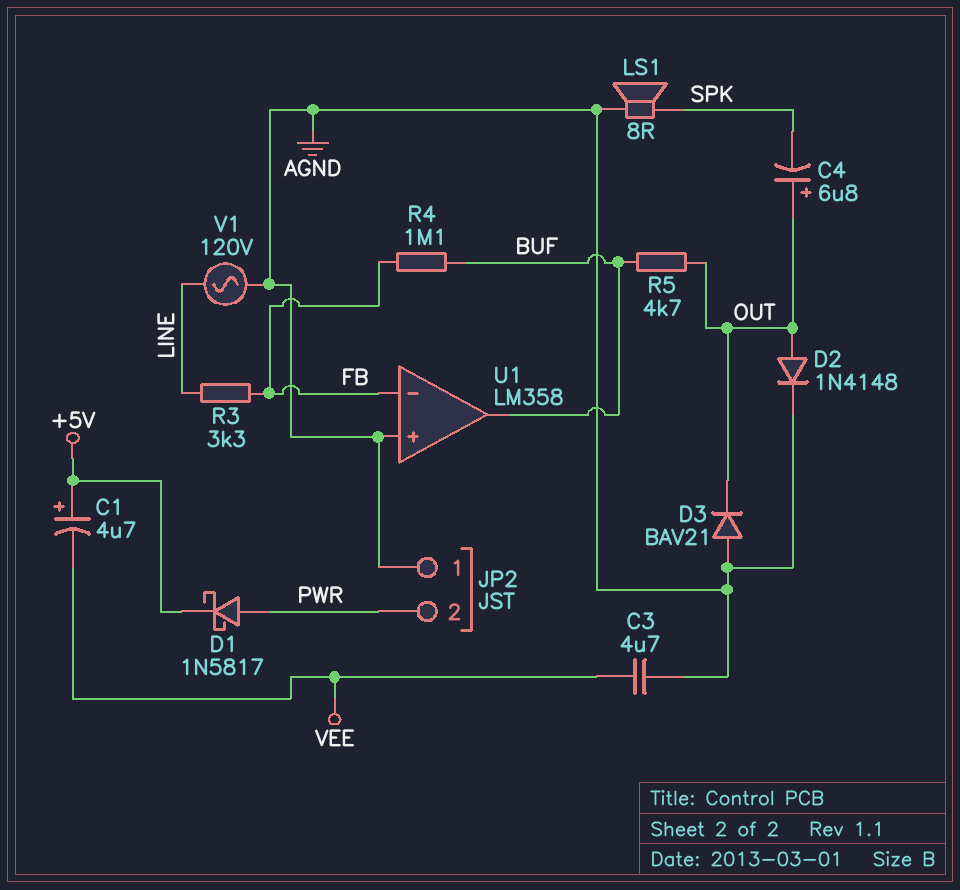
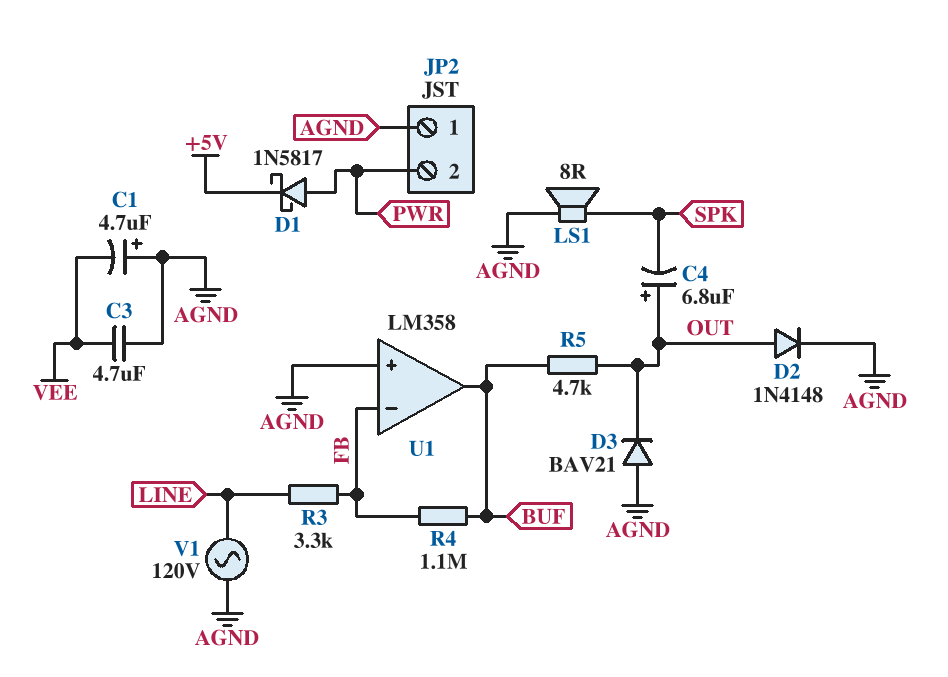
C1: 4.7uF (plus +5V, minus VEE) -> 4.7uF (plus AGND, minus VEE)

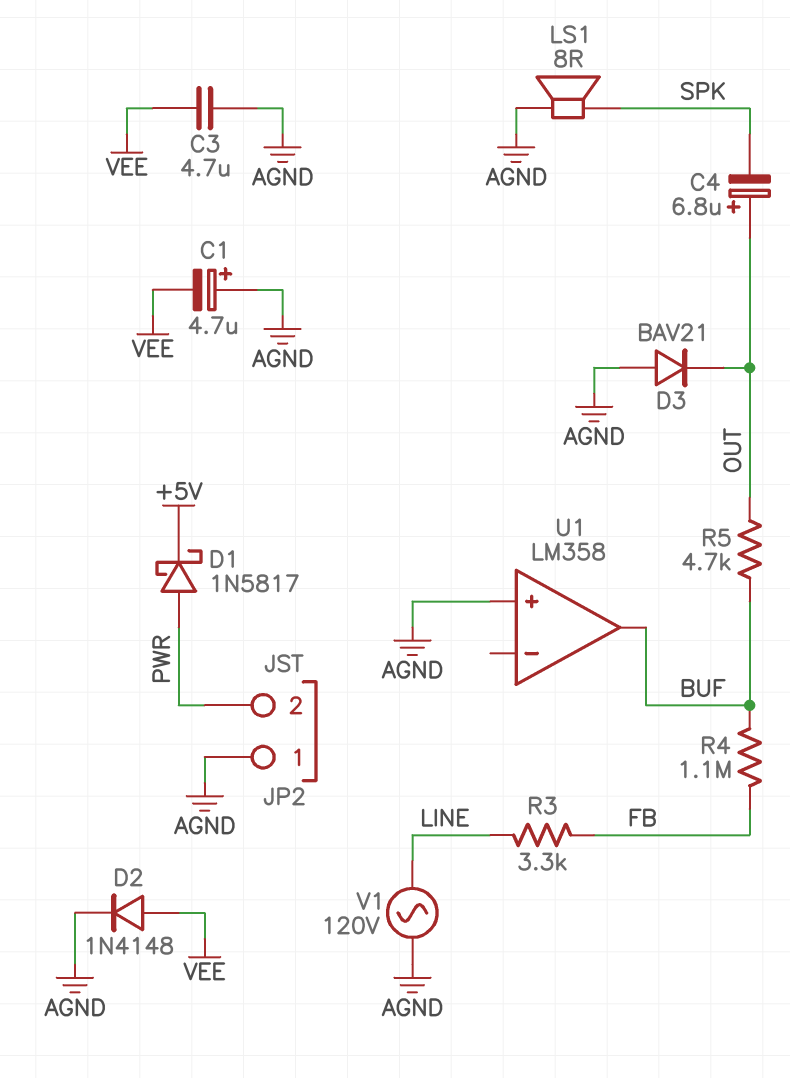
D2: diode 1N4148 (A OUT, K AGND) -> diode 1N4148 (A VEE, K AGND)
U1 pin in-: FB -> none

